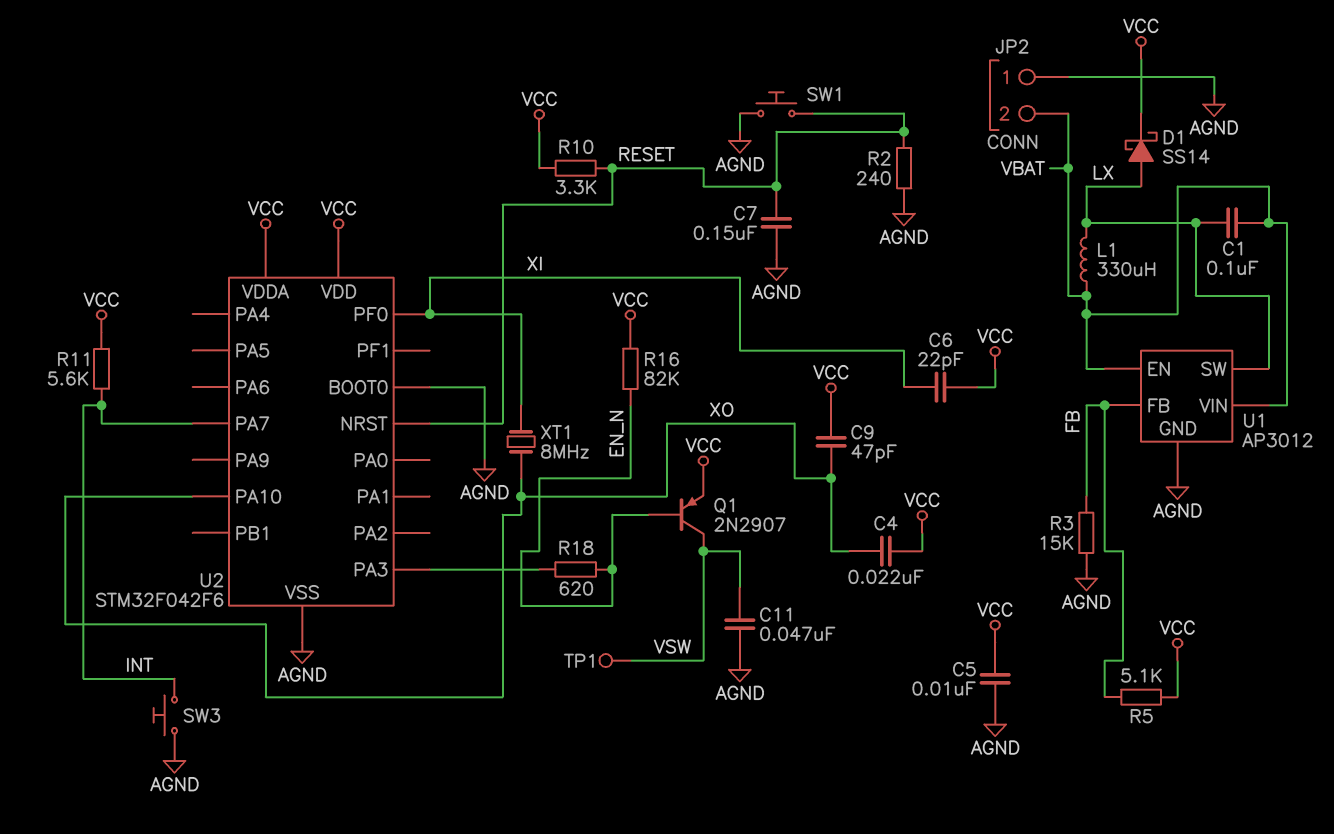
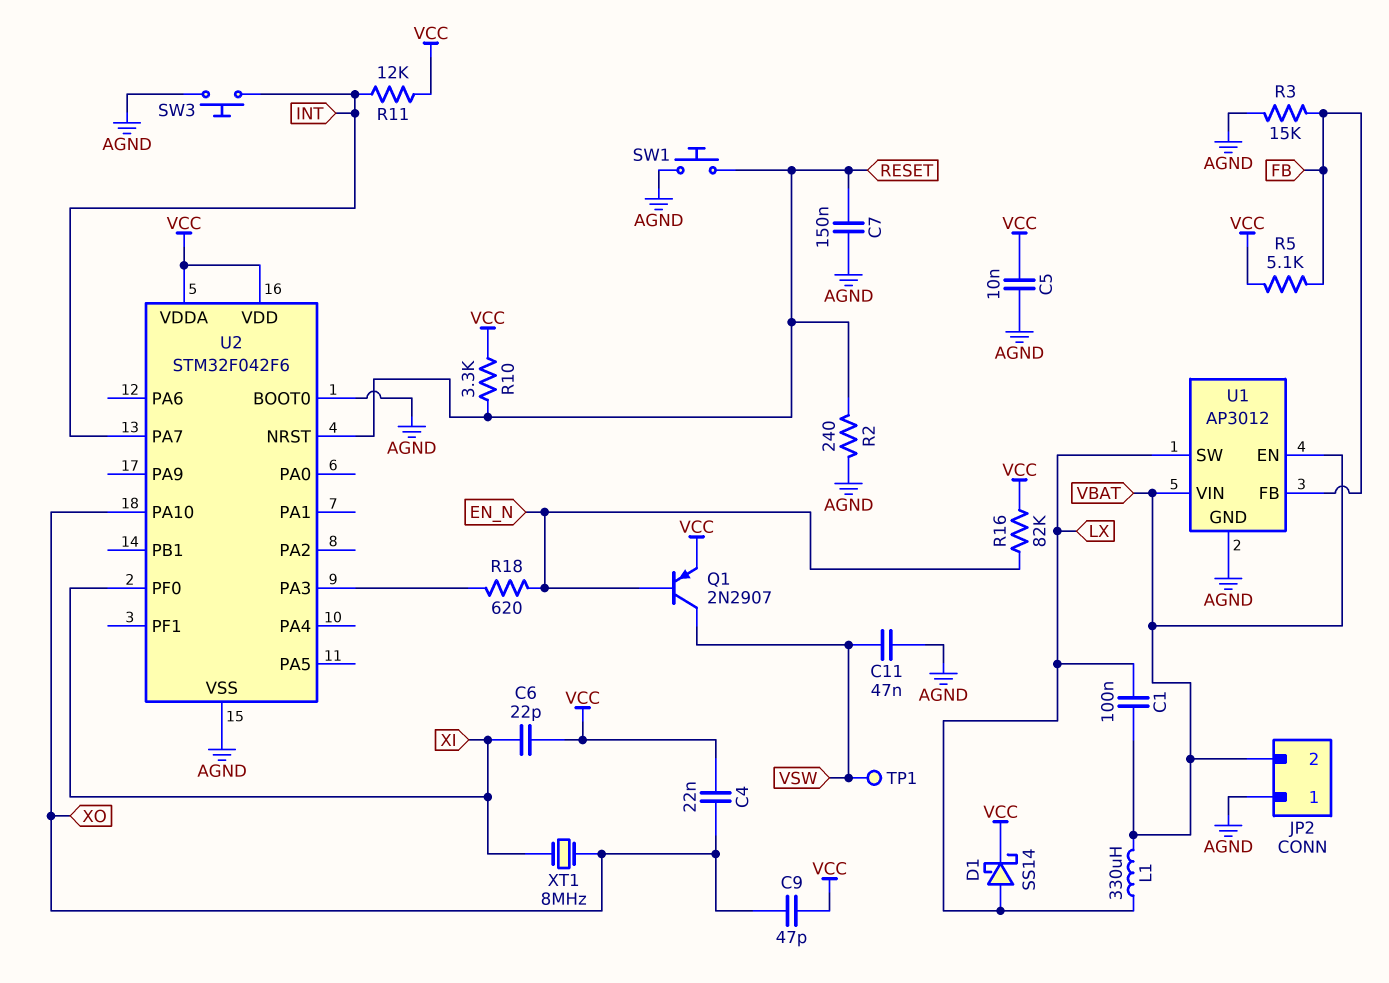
R11: 5.6k (INT, VCC) -> 12k (INT, VCC)

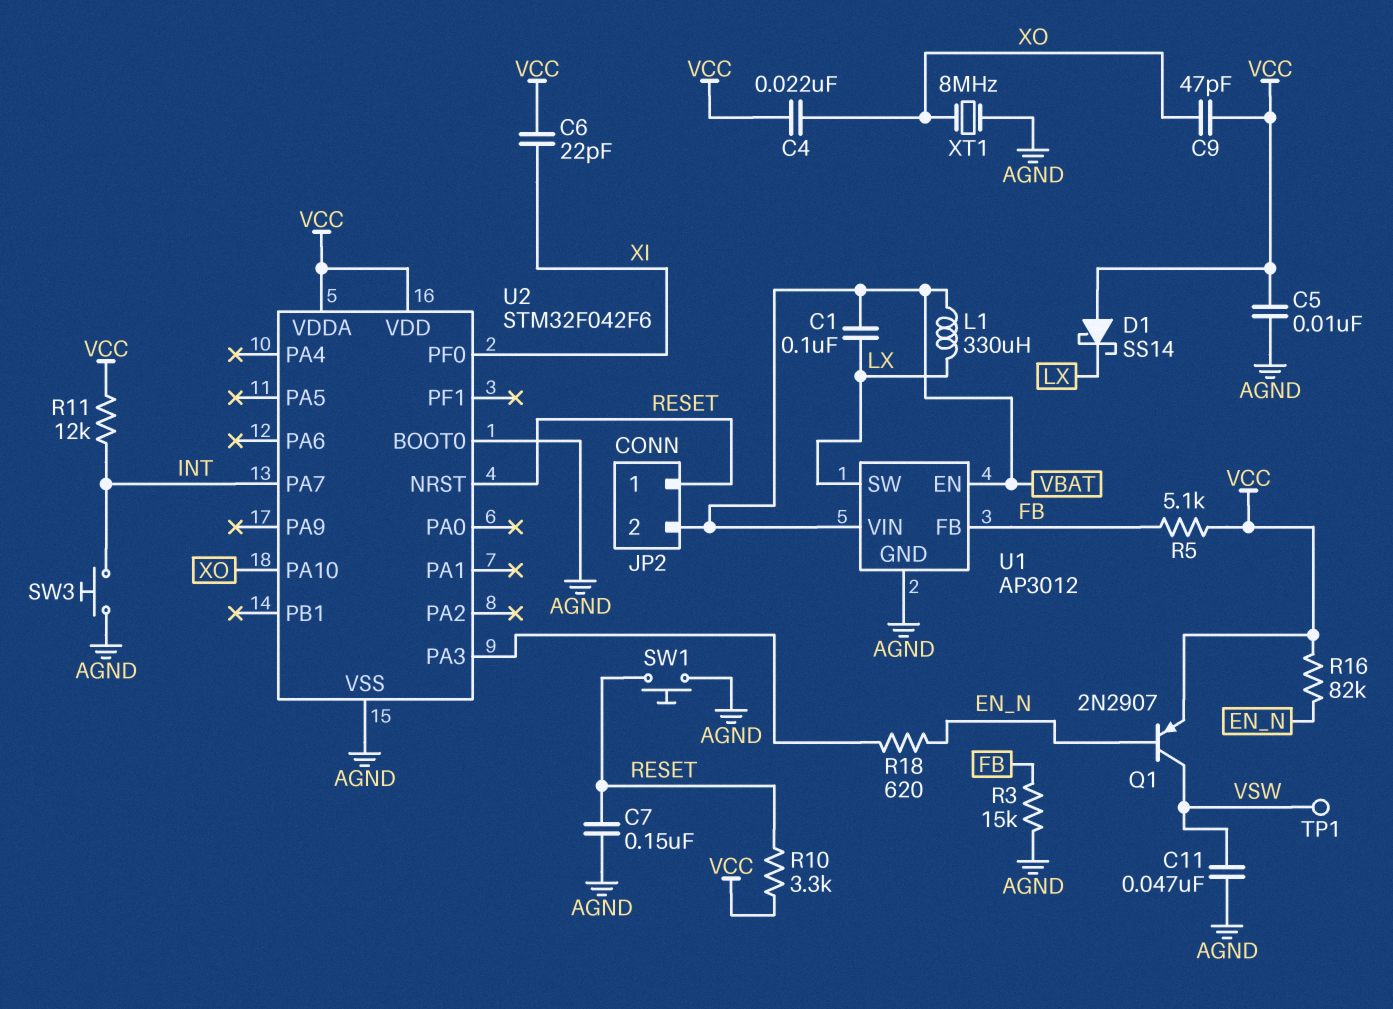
D1: schottky SS14 (A LX, K VCC) -> schottky SS14 (A VCC, K LX)
JP2 pin 1: AGND -> RESET
R2: 240 (AGND, RESET) -> none
XT1: 8MHz (XI, XO) -> 8MHz (AGND, XO)

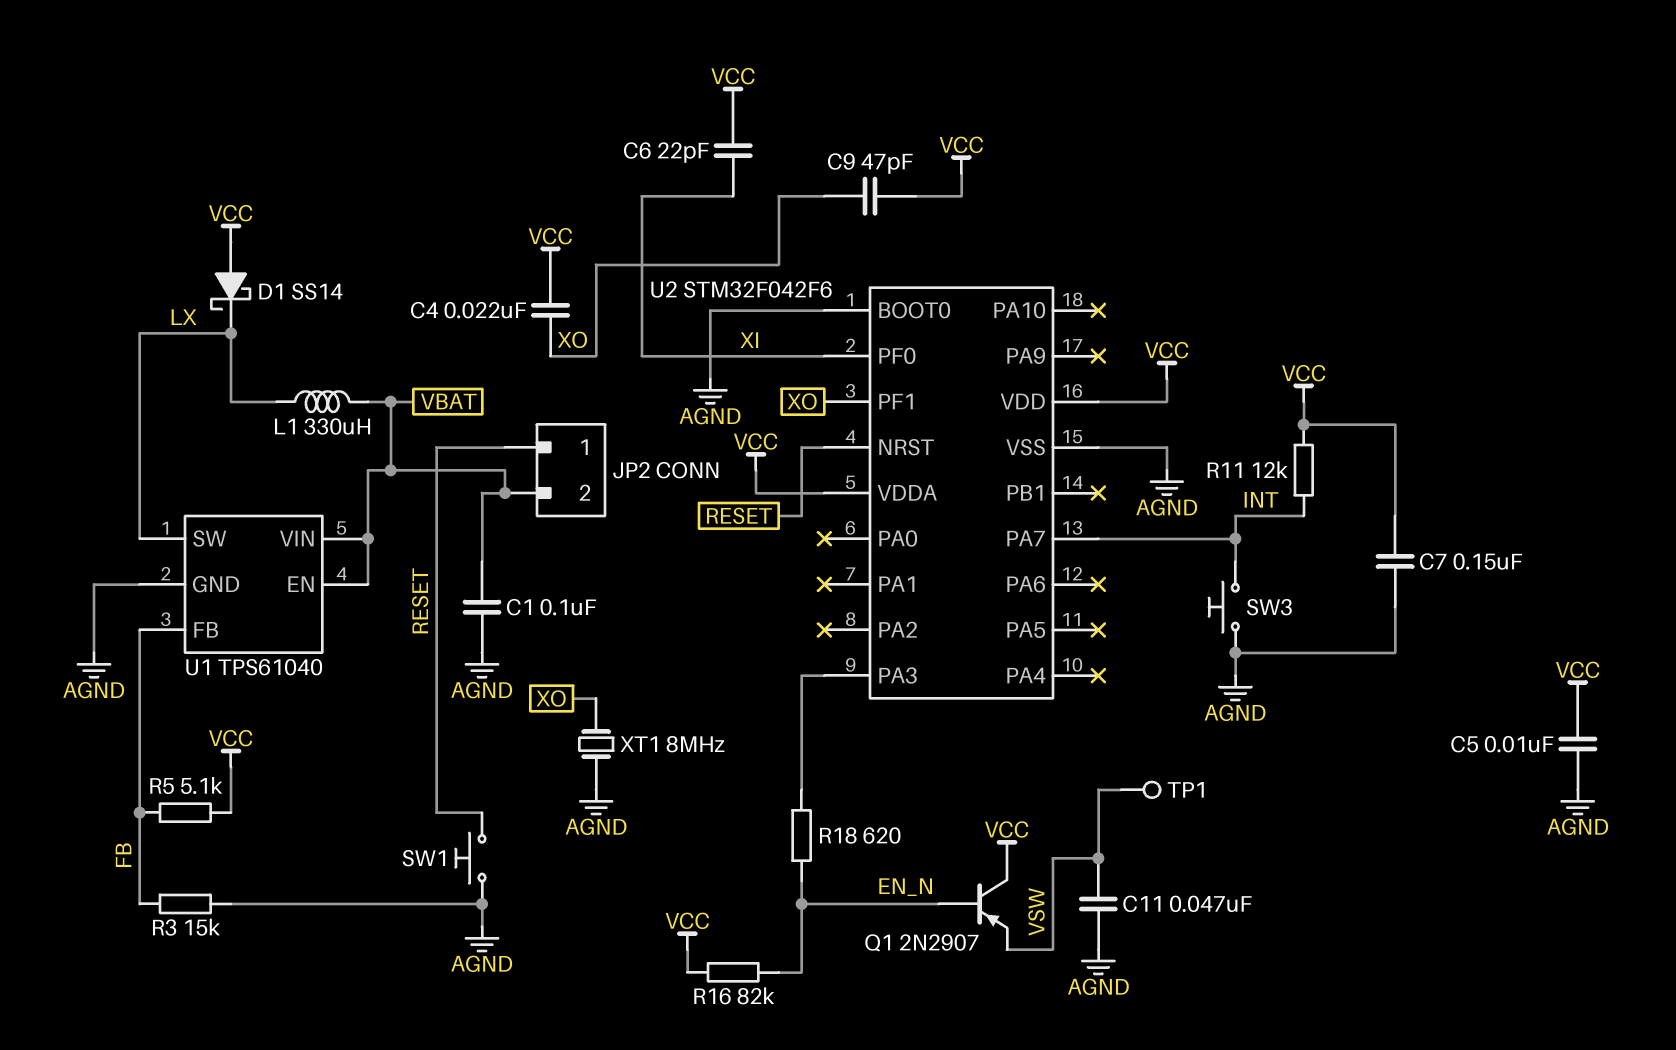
C1: 100nF (LX, VBAT) -> 100nF (AGND, VBAT)
C7: 150nF (AGND, RESET) -> 150nF (AGND, VCC)
Q1: PNP 2N2907 (B EN_N, C VSW, E VCC) -> PNP 2N2907 (B EN_N, C VCC, E VSW)
R10: 3.3k (RESET, VCC) -> none
U1: AP3012 -> TPS61040
U2 pin PA10: XO -> none
U2 pin PF1: none -> XO

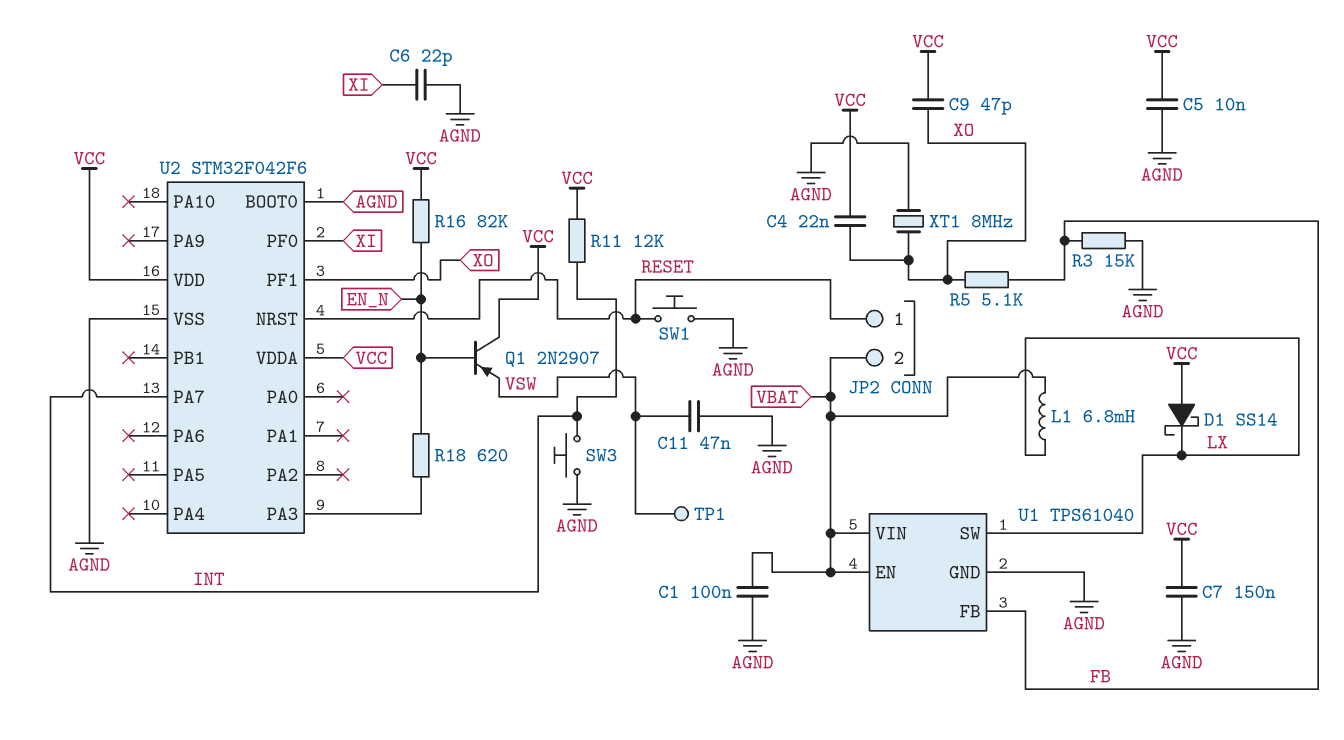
C6: 22pF (VCC, XI) -> 22pF (AGND, XI)
L1: 330uH (LX, VBAT) -> 6.8mH (LX, VBAT)
R5: 5.1k (FB, VCC) -> 5.1k (FB, XO)

